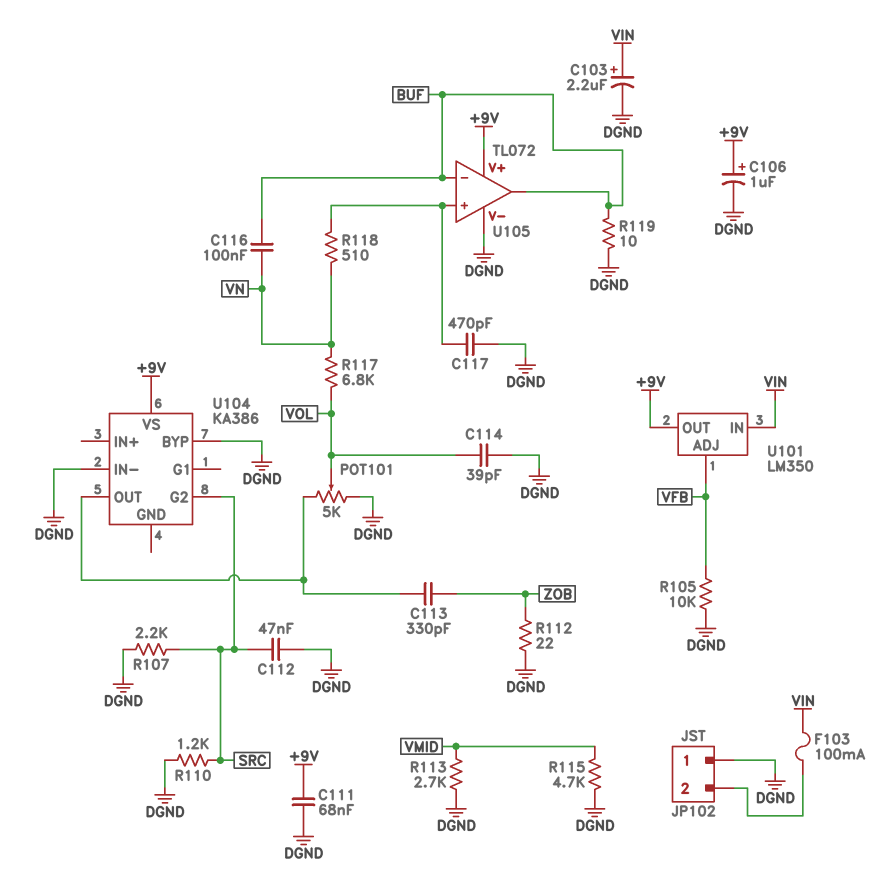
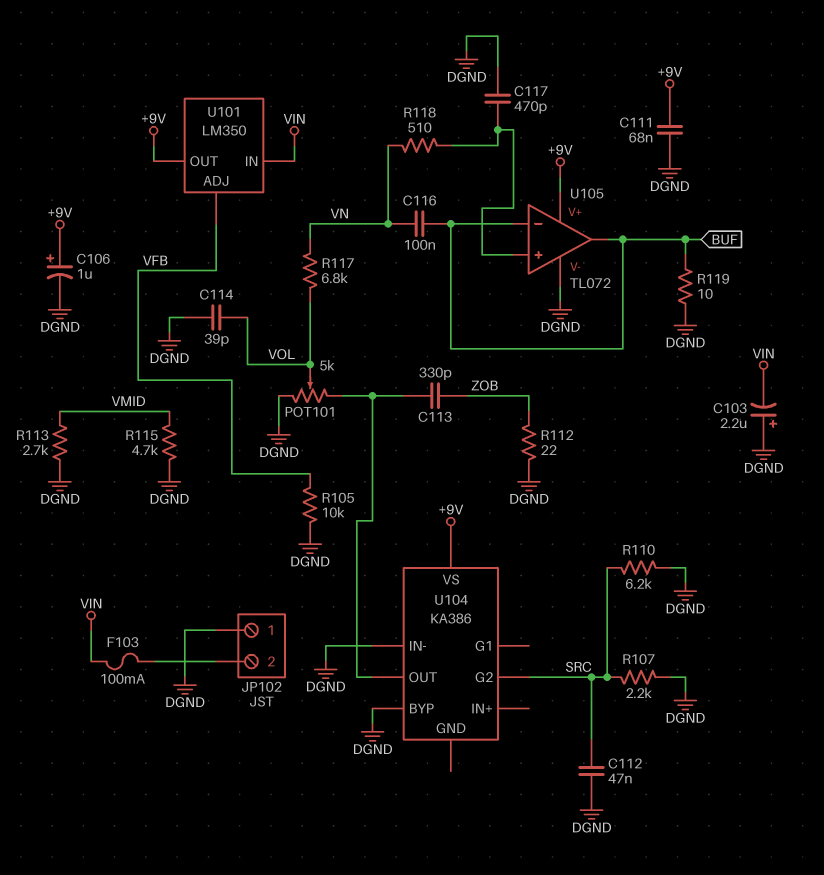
C103: 2.2uF (plus VIN, minus DGND) -> 2.2uF (plus DGND, minus VIN)
R110: 1.2k (DGND, SRC) -> 6.2k (DGND, SRC)

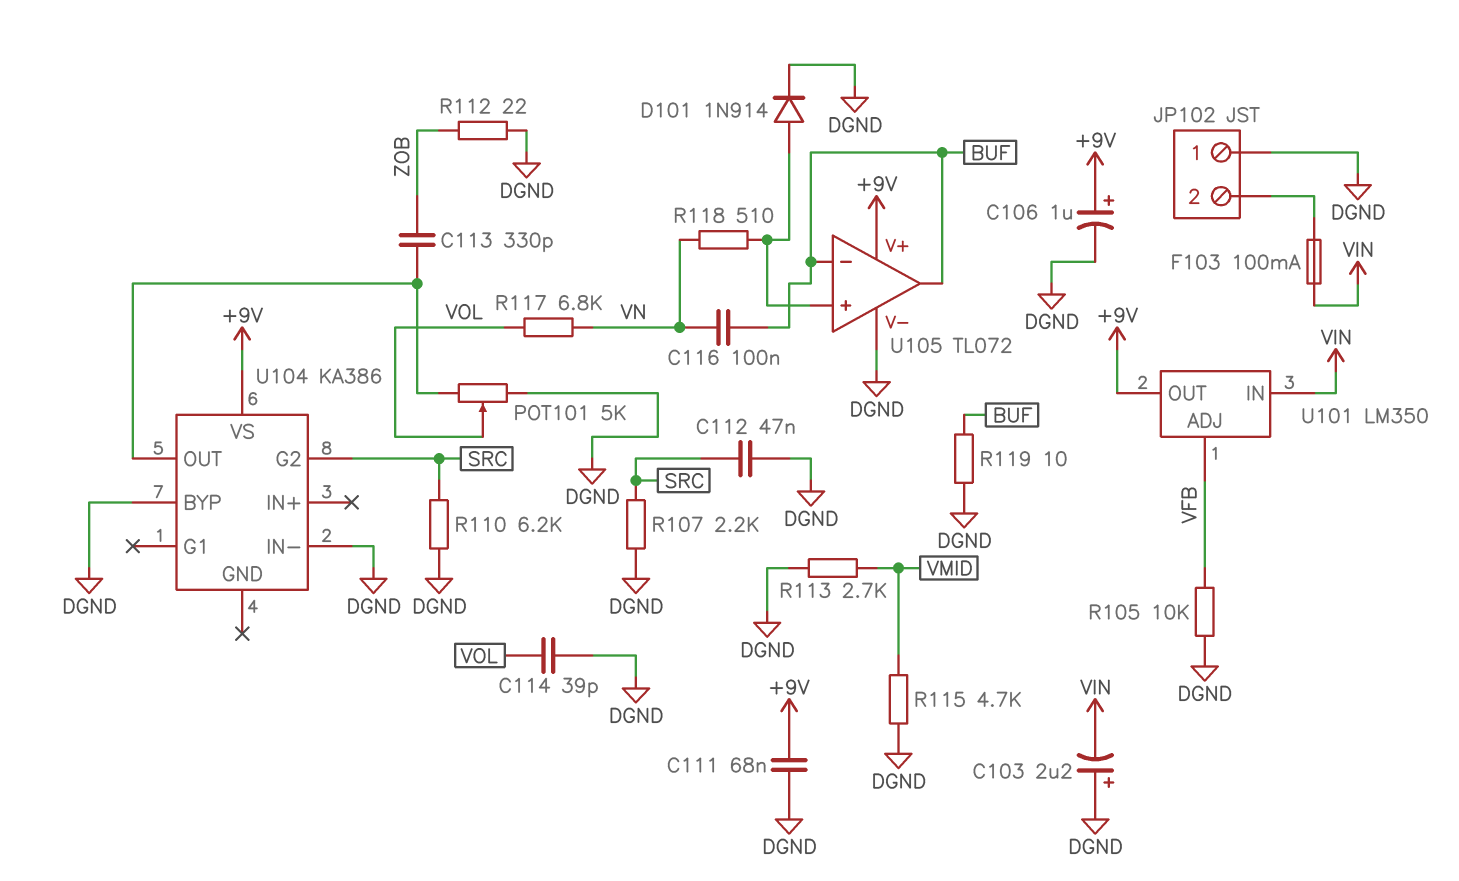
C117: 470pF (DGND, U105/in+) -> none
D101: none -> diode 1N914 (A U105/in+, K DGND)

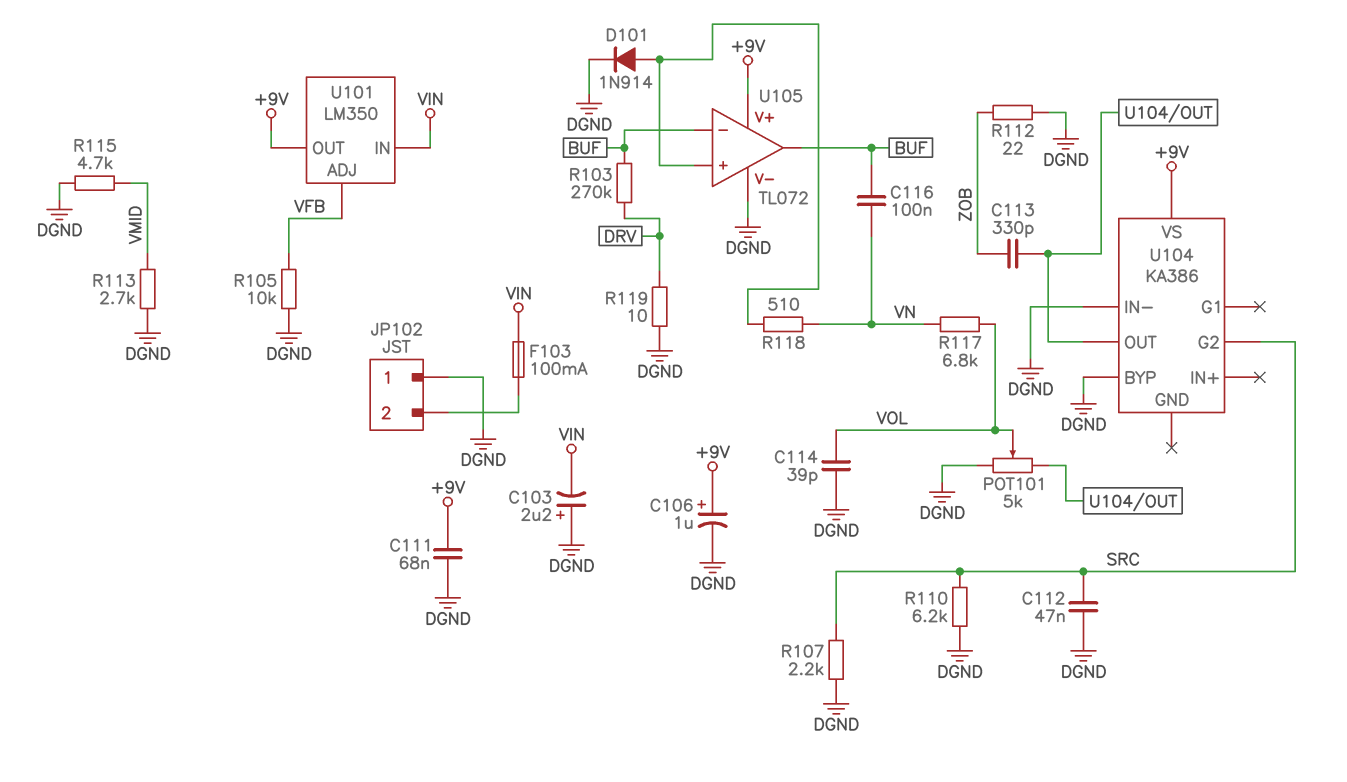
R103: none -> 270k (BUF, DRV)
R119: 10 (BUF, DGND) -> 10 (DGND, DRV)

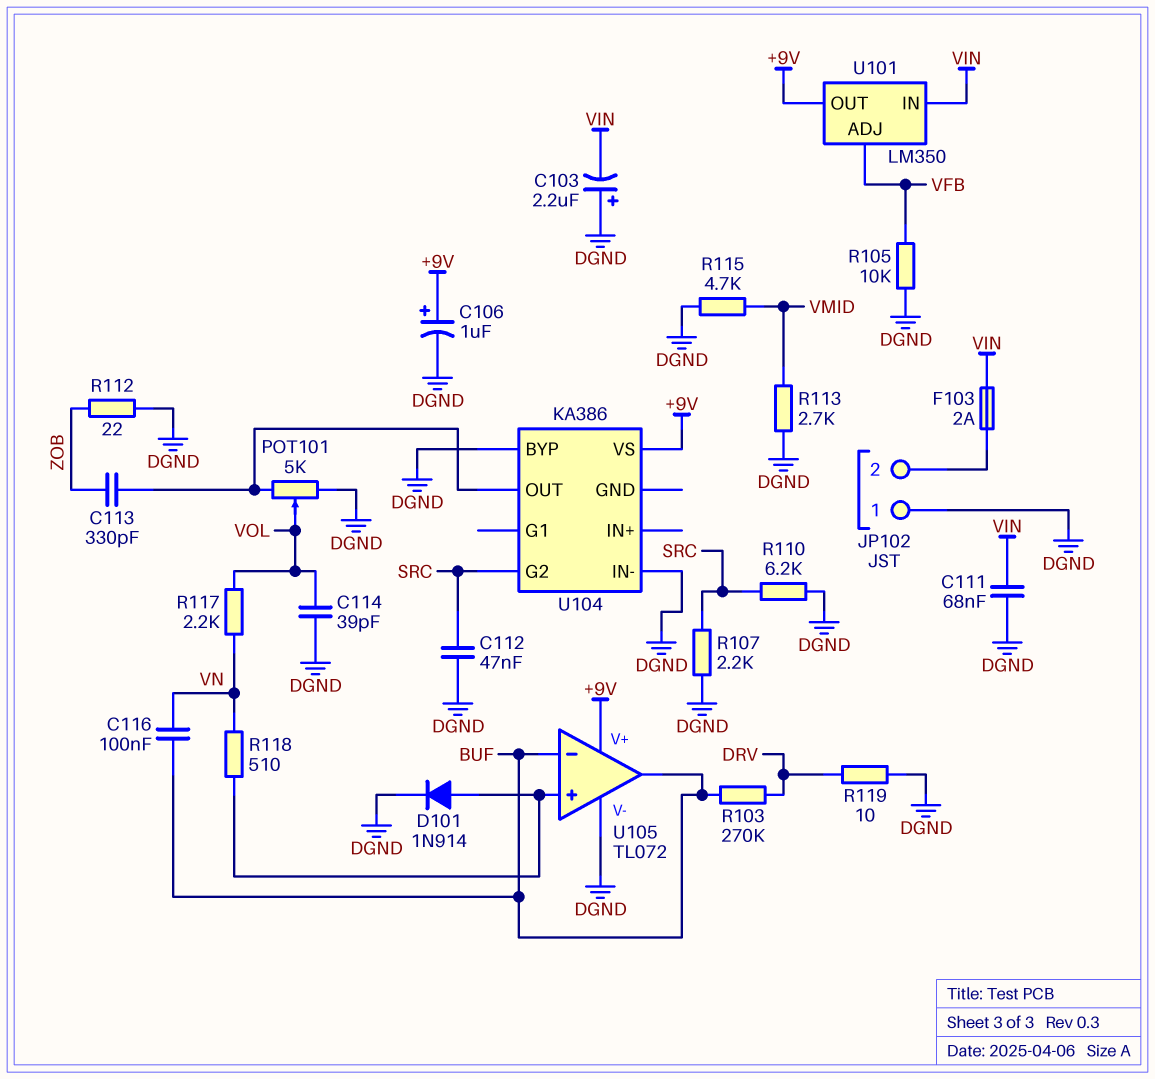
C111: 68nF (+9V, DGND) -> 68nF (DGND, VIN)
F103: 100mA (JP102/2, VIN) -> 2A (JP102/2, VIN)
R117: 6.8k (VN, VOL) -> 2.2k (VN, VOL)

